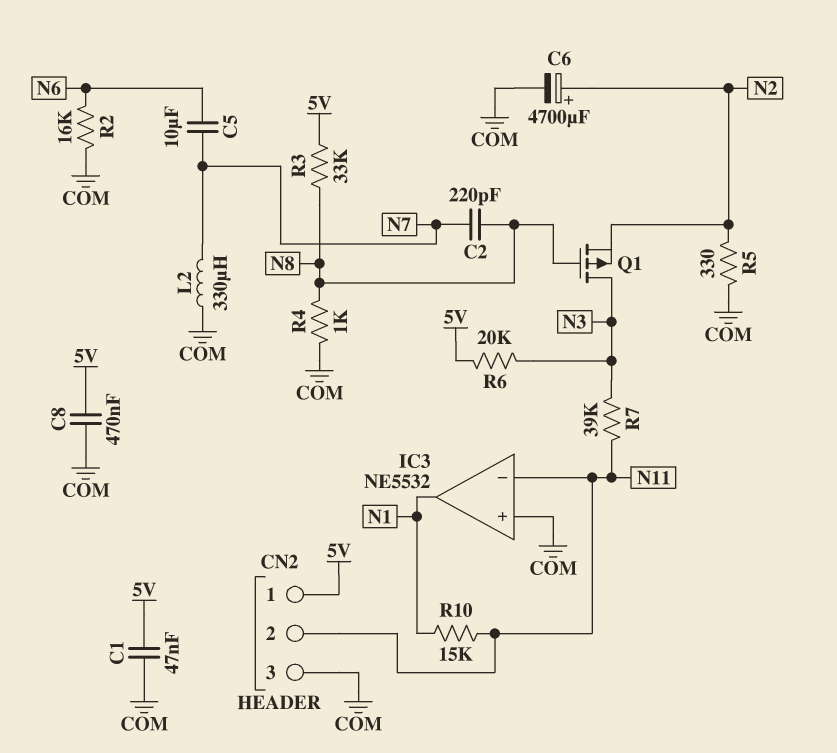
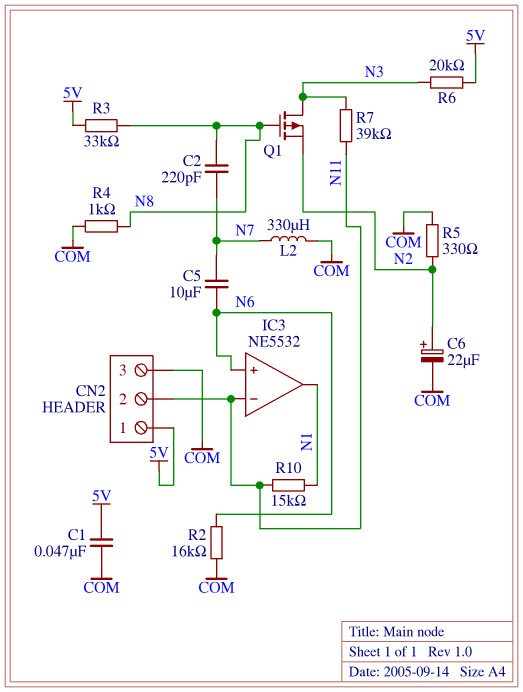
C6: 4700uF (plus N2, minus COM) -> 22uF (plus N2, minus COM)
C8: 470nF (5V, COM) -> none
IC3 pin in+: COM -> N6

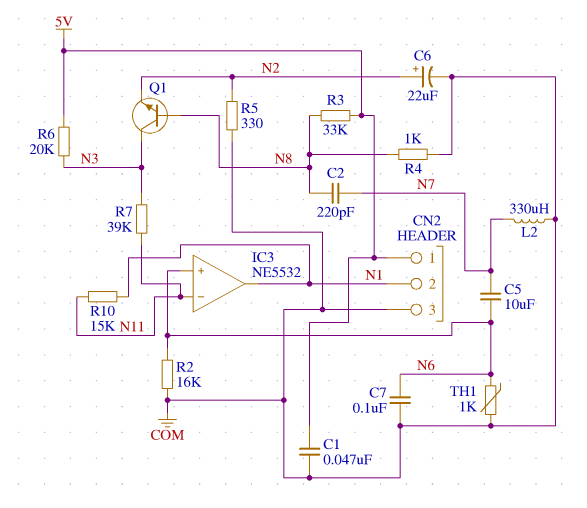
C7: none -> 100nF (COM, N6)
CN2 pin 2: N11 -> N1
Q1: PMOS (G N8, D N3, S N2) -> NPN (B N8, C N3, E N2)
TH1: none -> 1k (COM, N6)

